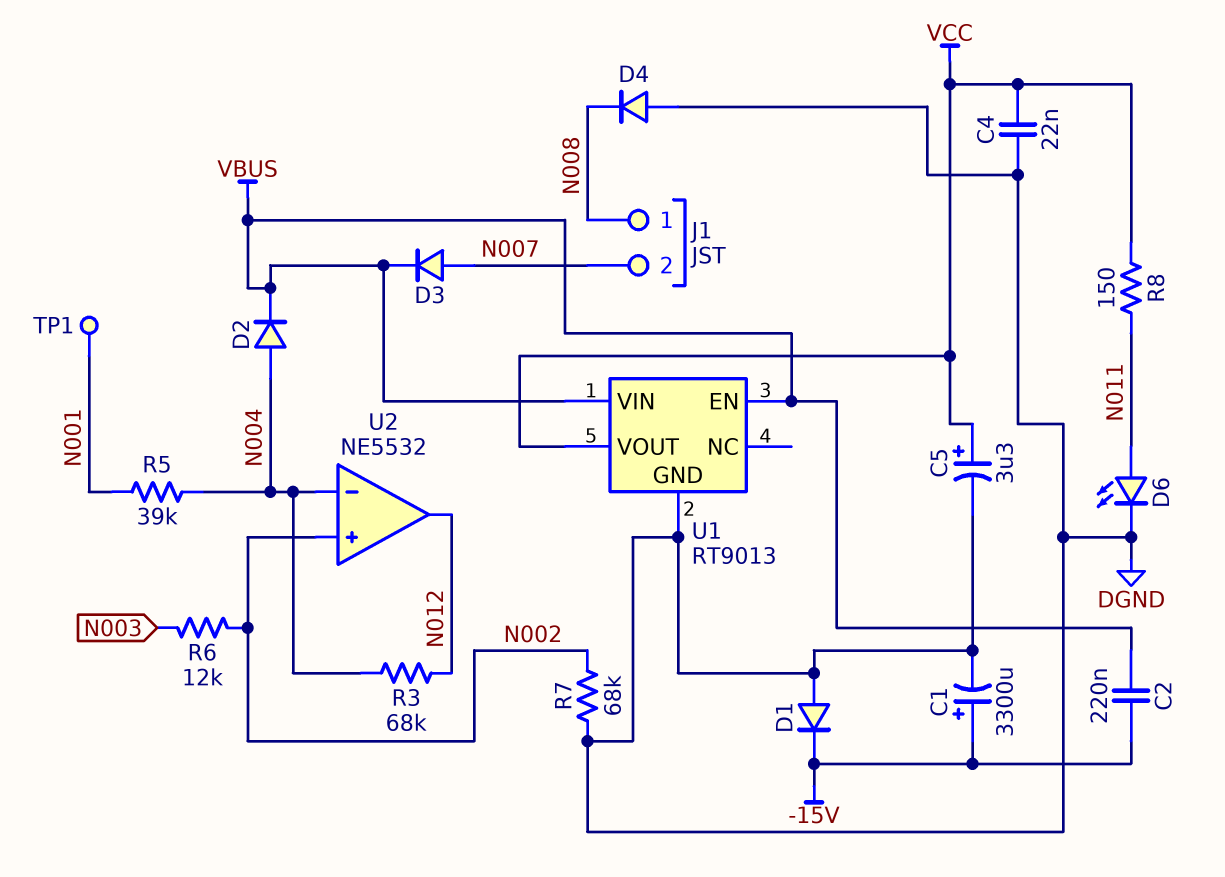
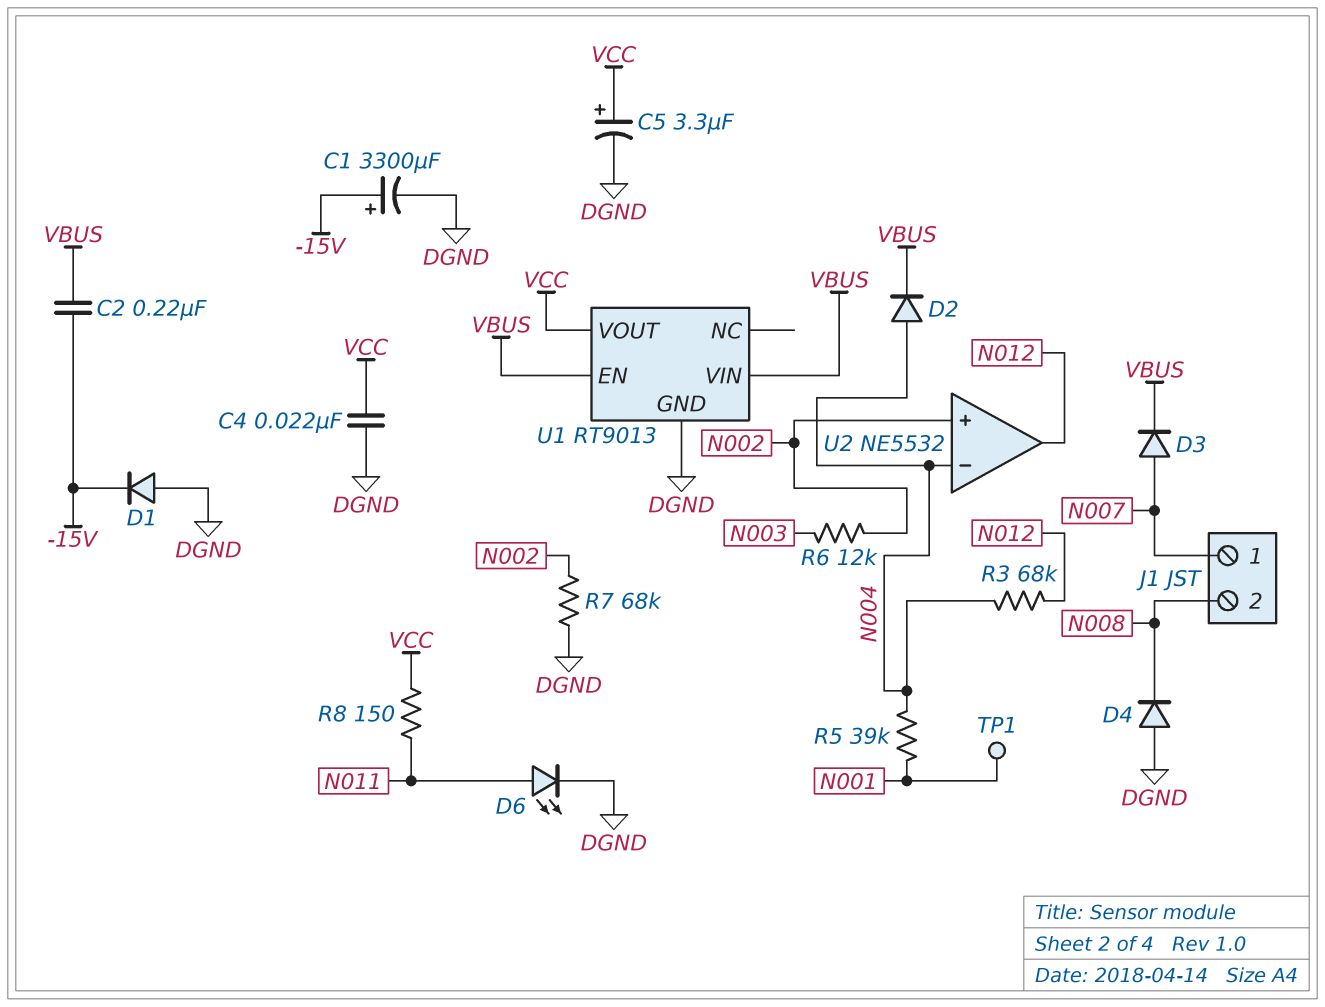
J1 pin 1: N008 -> N007
J1 pin 2: N007 -> N008

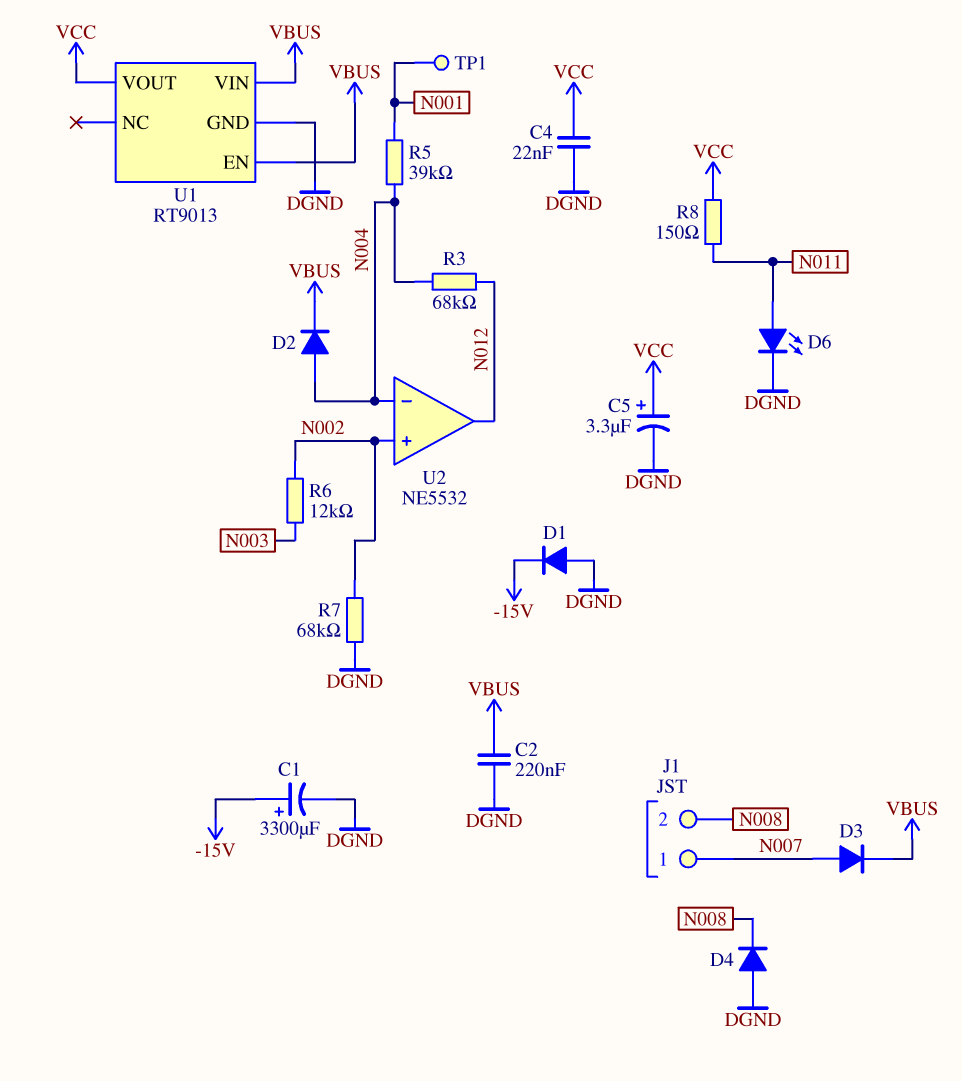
C2: 220nF (-15V, VBUS) -> 220nF (DGND, VBUS)

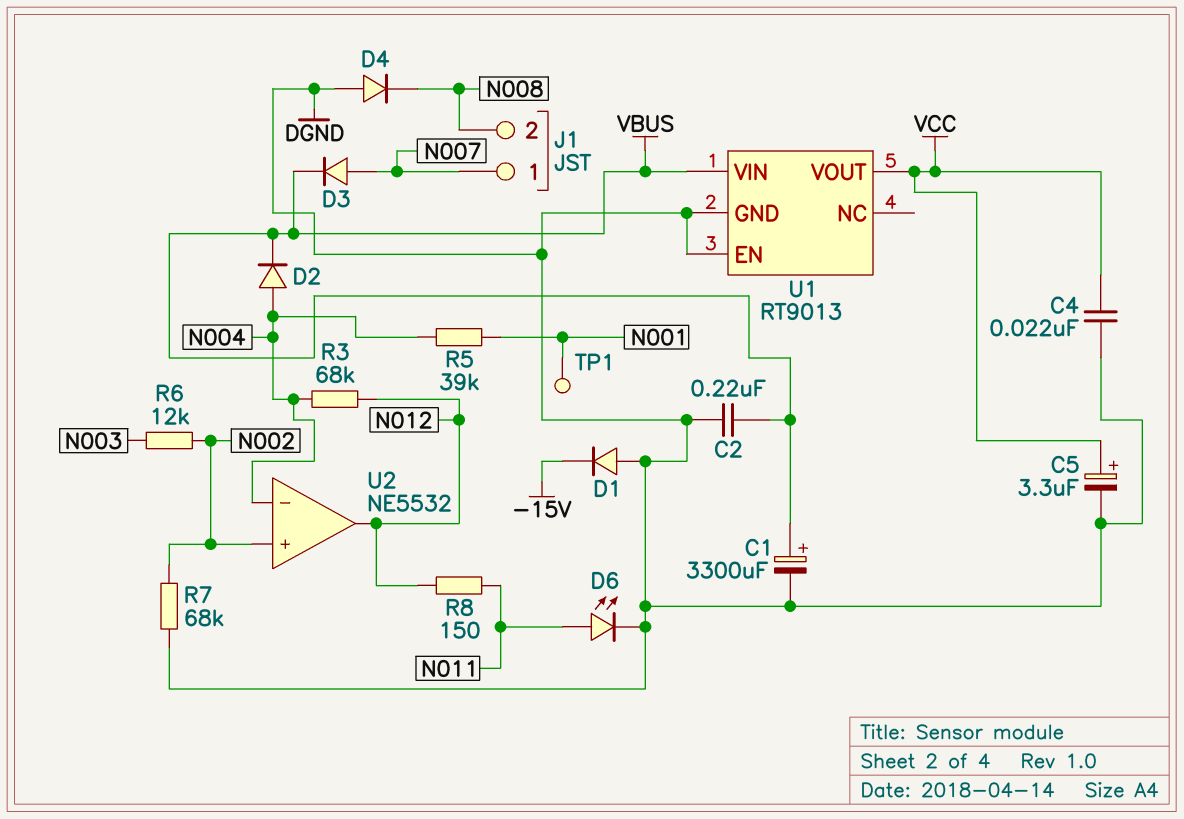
C1: 3300uF (plus -15V, minus DGND) -> 3300uF (plus VBUS, minus DGND)
R8: 150 (N011, VCC) -> 150 (N011, N012)
U1 pin EN: VBUS -> DGND

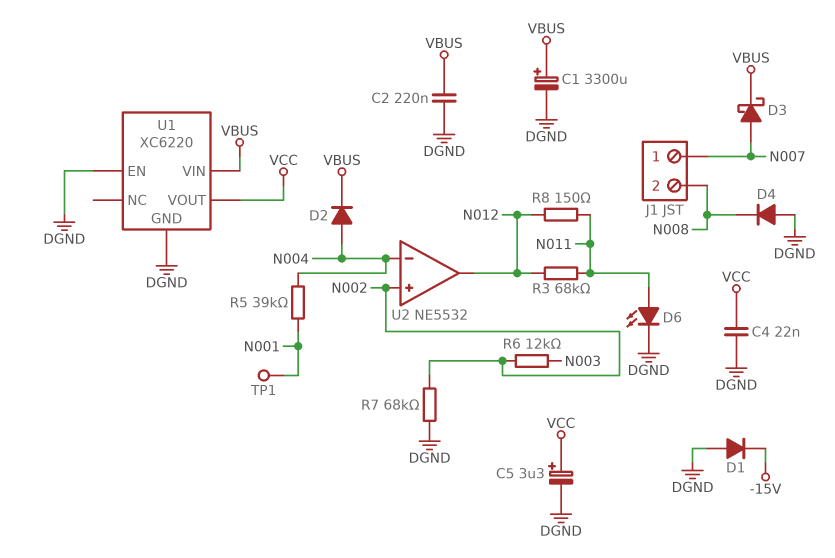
D3: diode (A N007, K VBUS) -> schottky (A N007, K VBUS)
R3: 68k (N004, N012) -> 68k (N011, N012)
U1: RT9013 -> XC6220

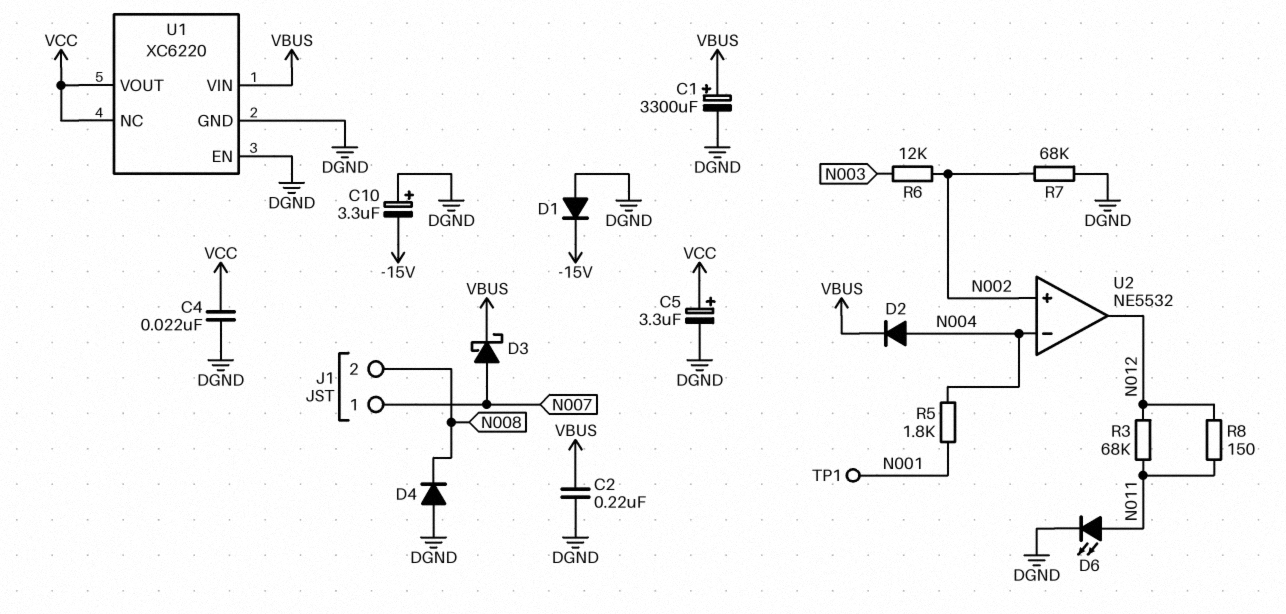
C10: none -> 3.3uF (plus DGND, minus -15V)
R5: 39k (N001, N004) -> 1.8k (N001, N004)
U1 pin NC: none -> VCC

